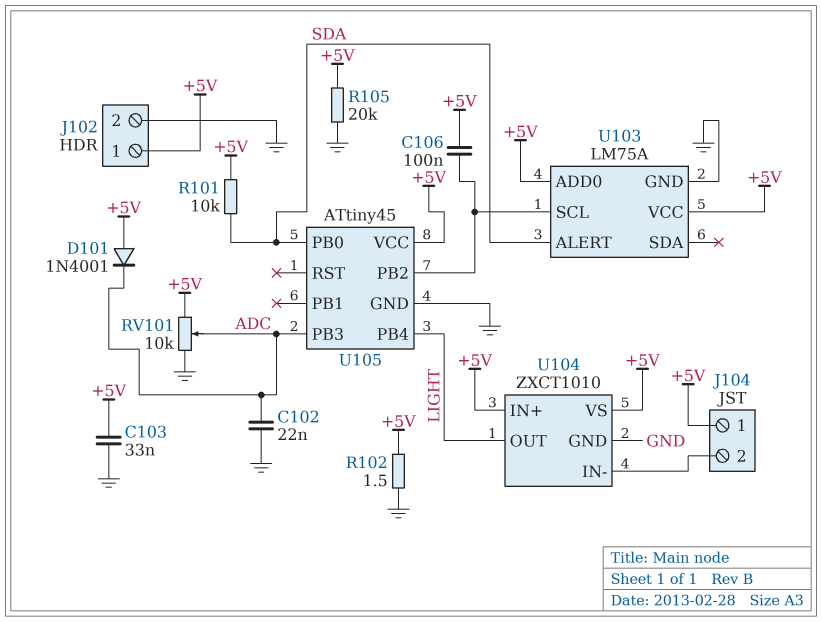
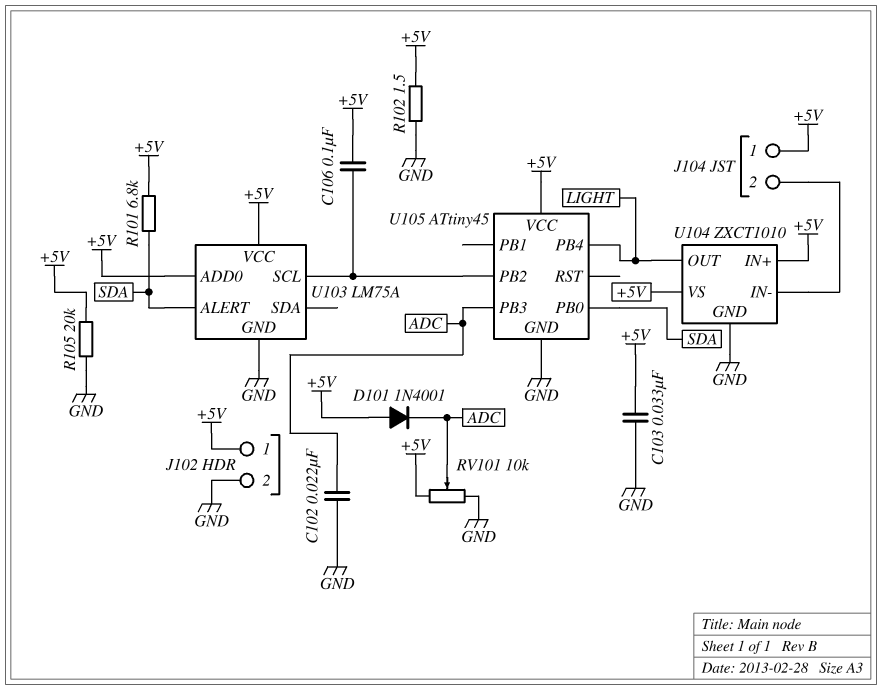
R101: 10k (+5V, SDA) -> 6.8k (+5V, SDA)

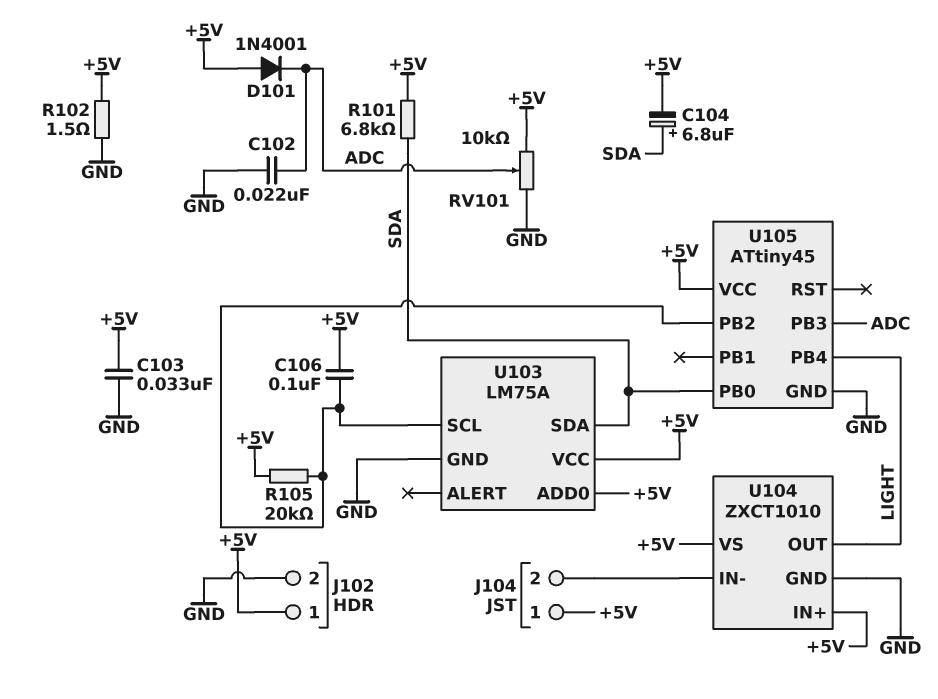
C104: none -> 6.8uF (plus SDA, minus +5V)
R105: 20k (+5V, GND) -> 20k (+5V, U103/SCL)
U103 pin ALERT: SDA -> none
U103 pin SDA: none -> SDA

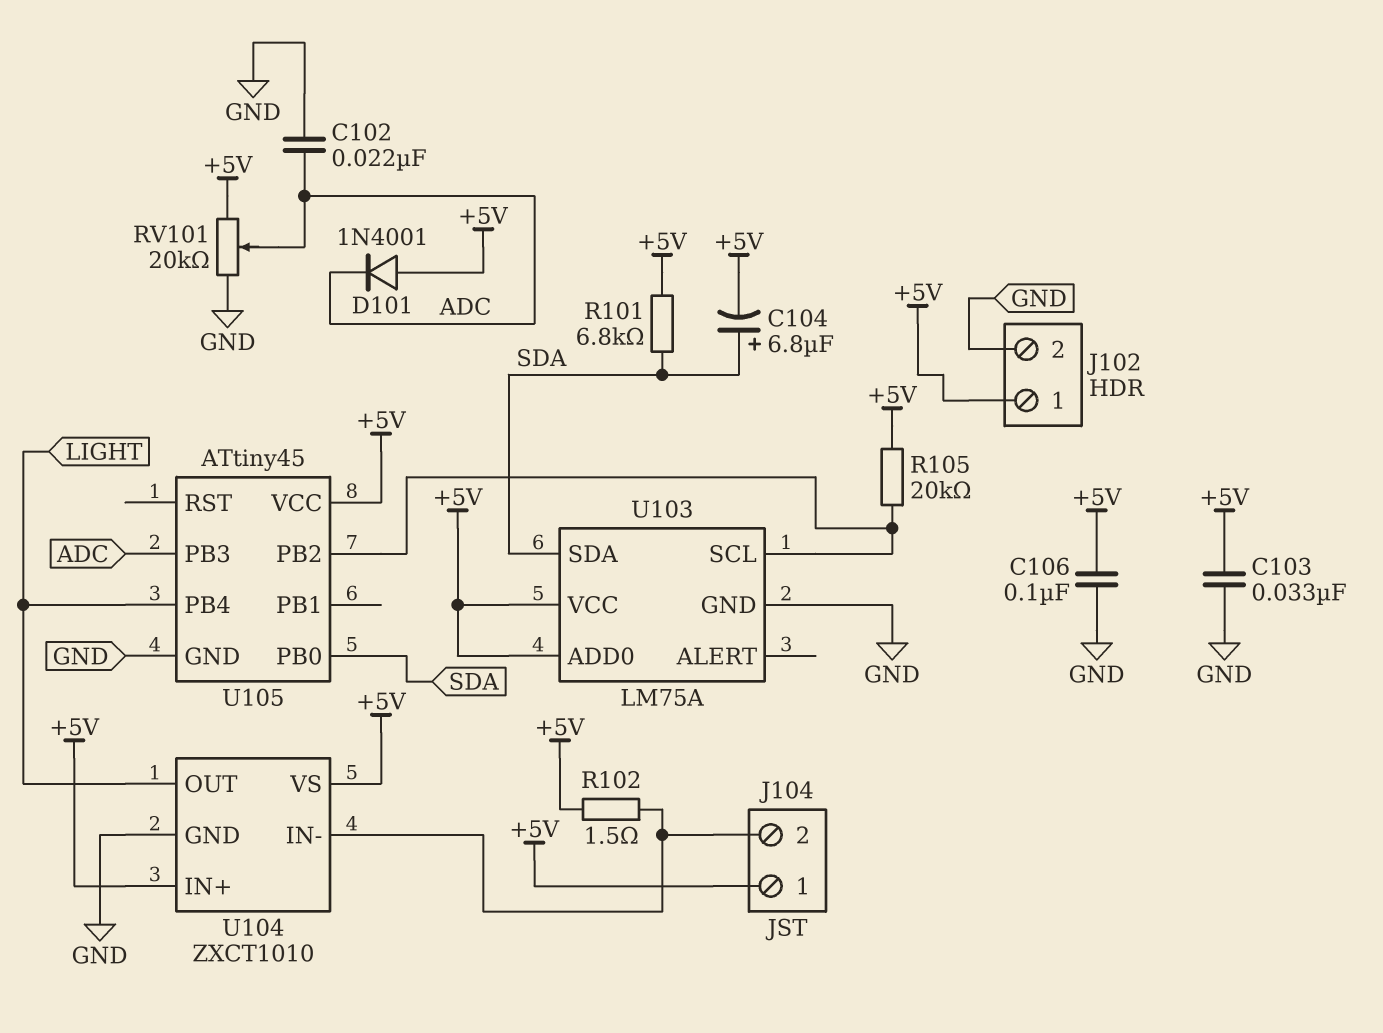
C106: 100nF (+5V, U103/SCL) -> 100nF (+5V, GND)
R102: 1.5 (+5V, GND) -> 1.5 (+5V, J104/2)
RV101: 10k (+5V, GND, wiper ADC) -> 20k (+5V, GND, wiper ADC)

